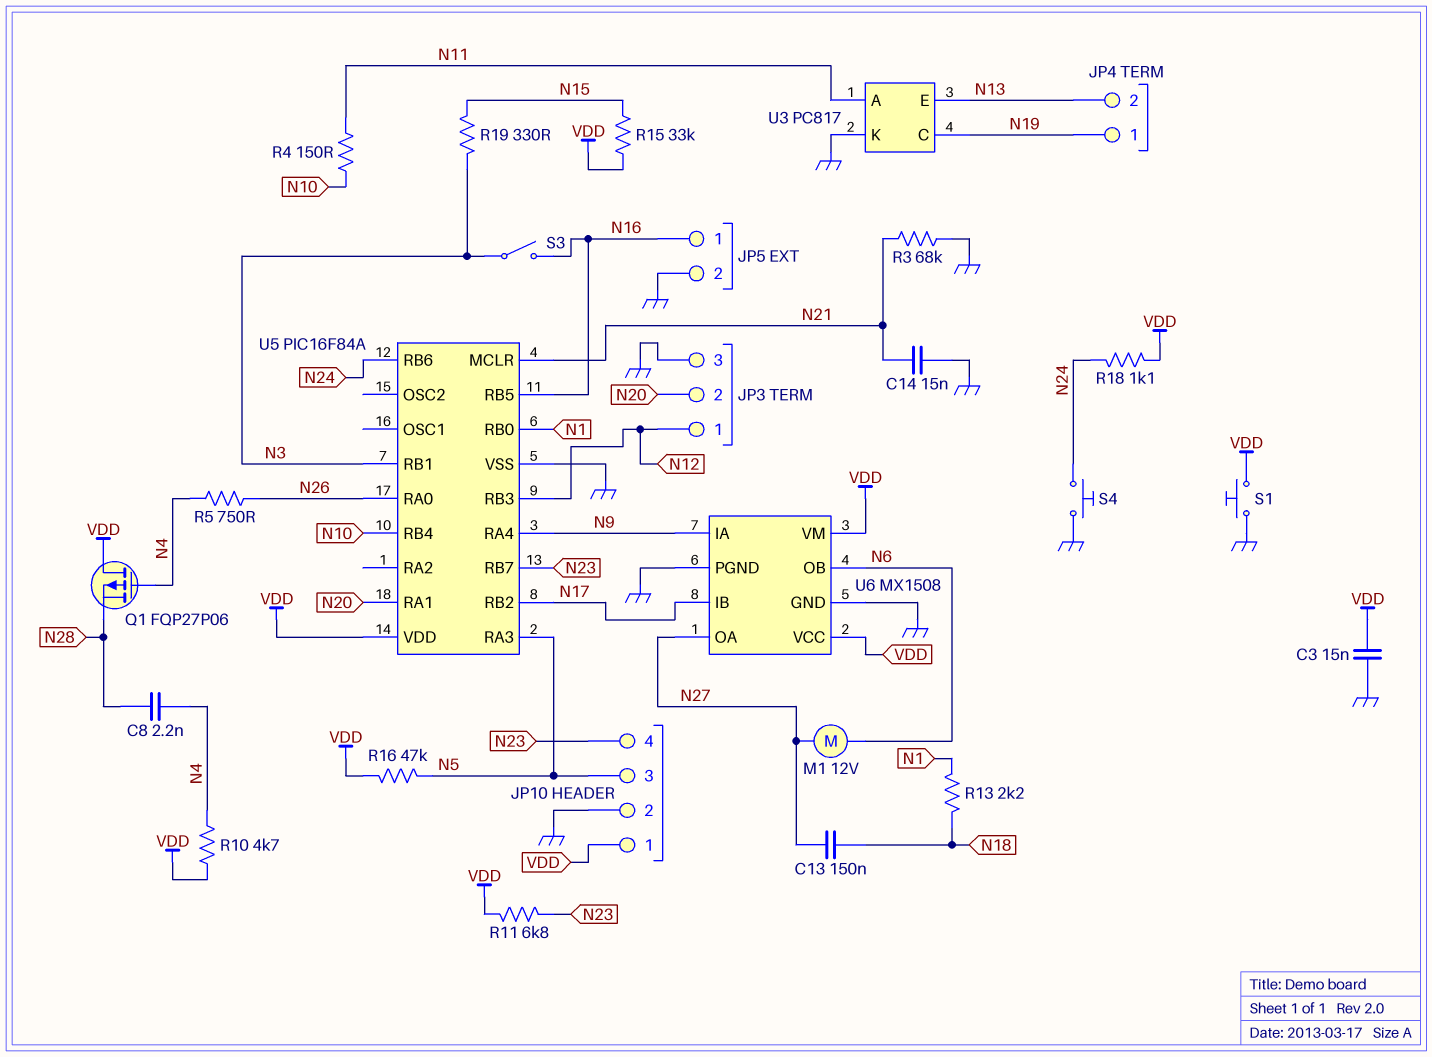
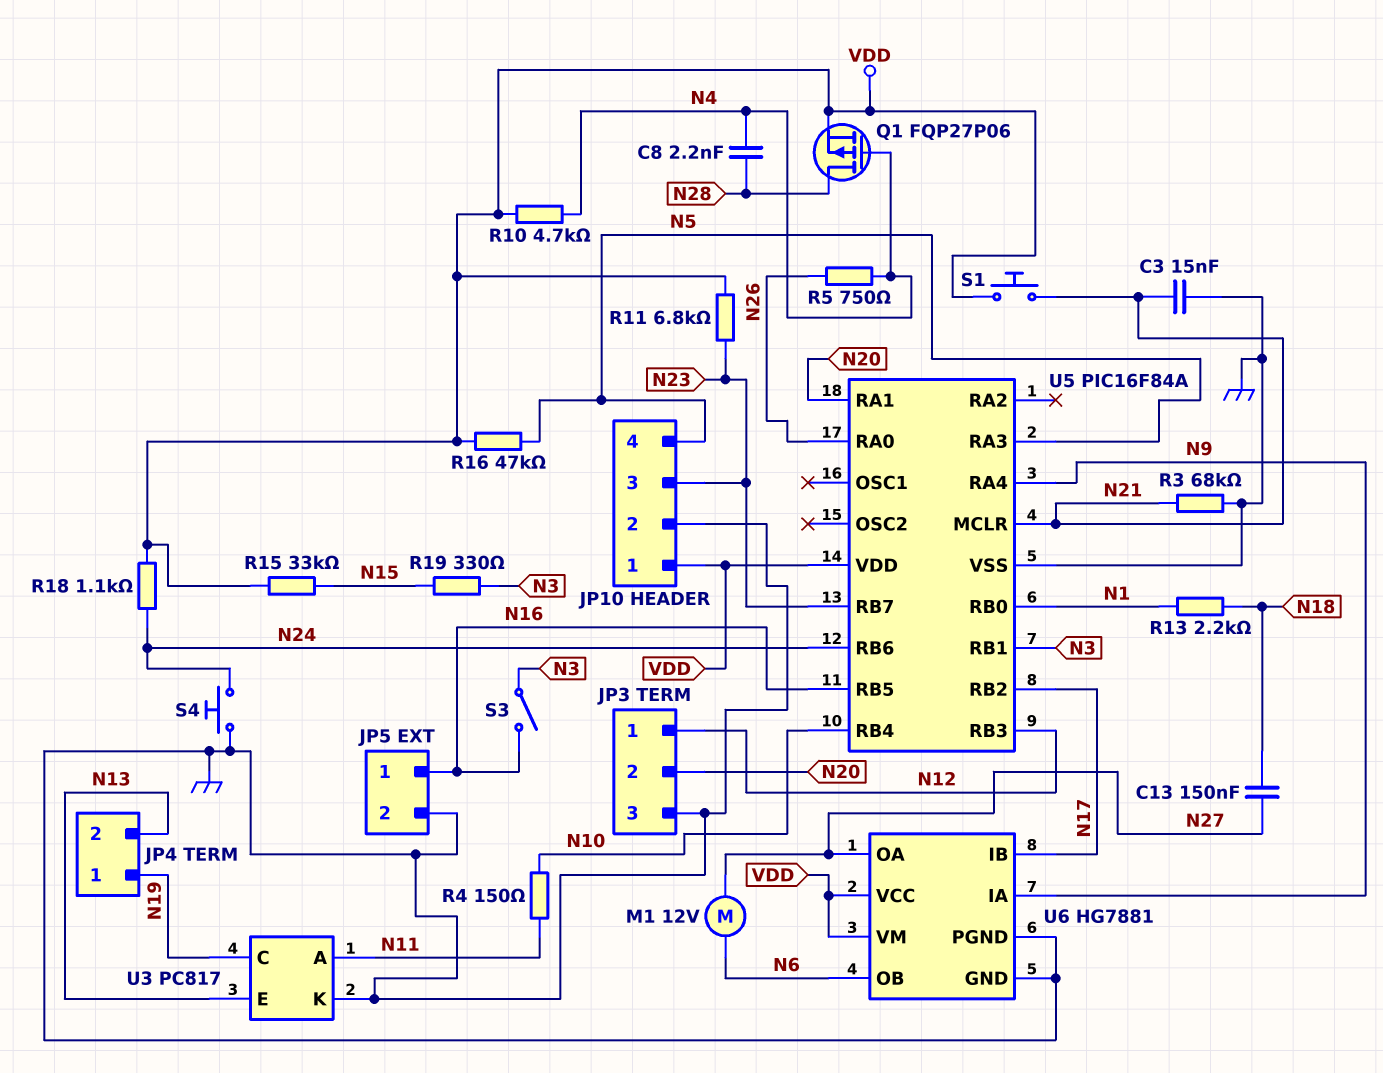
C3: 15nF (GND, VDD) -> 15nF (GND, N21)
C14: 15nF (GND, N21) -> none
JP10 pin 3: N5 -> N23
JP10 pin 4: N23 -> N5
Q1: PMOS FQP27P06 (G N4, D VDD, S N28) -> PMOS FQP27P06 (G N4, D N28, S VDD)
S1: button (GND, VDD) -> button (N21, VDD)
U6: MX1508 -> HG7881

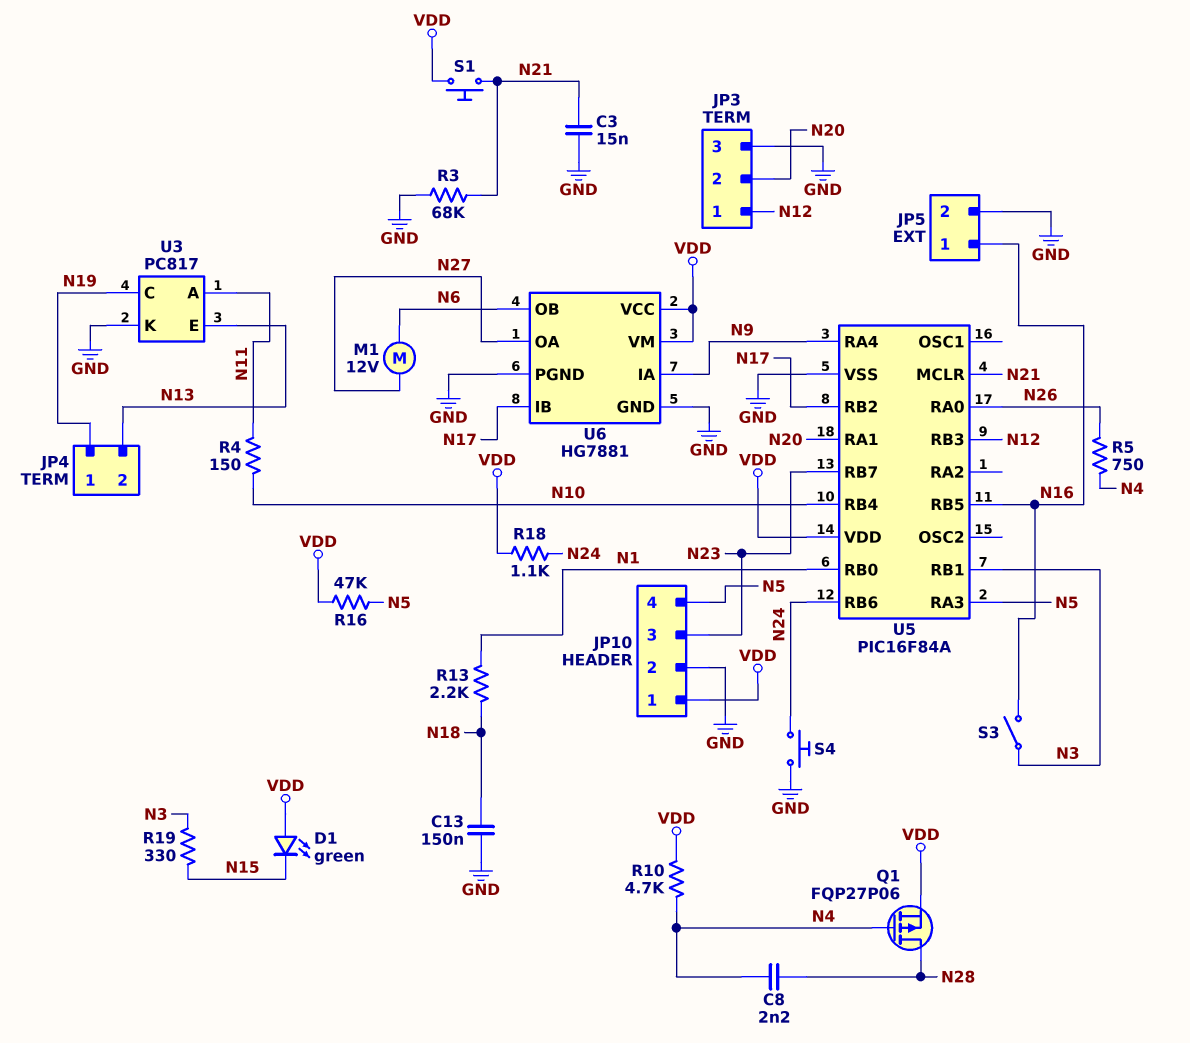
C13: 150nF (N18, N27) -> 150nF (GND, N18)
D1: none -> LED green (A VDD, K N15)
R11: 6.8k (N23, VDD) -> none
R15: 33k (N15, VDD) -> none

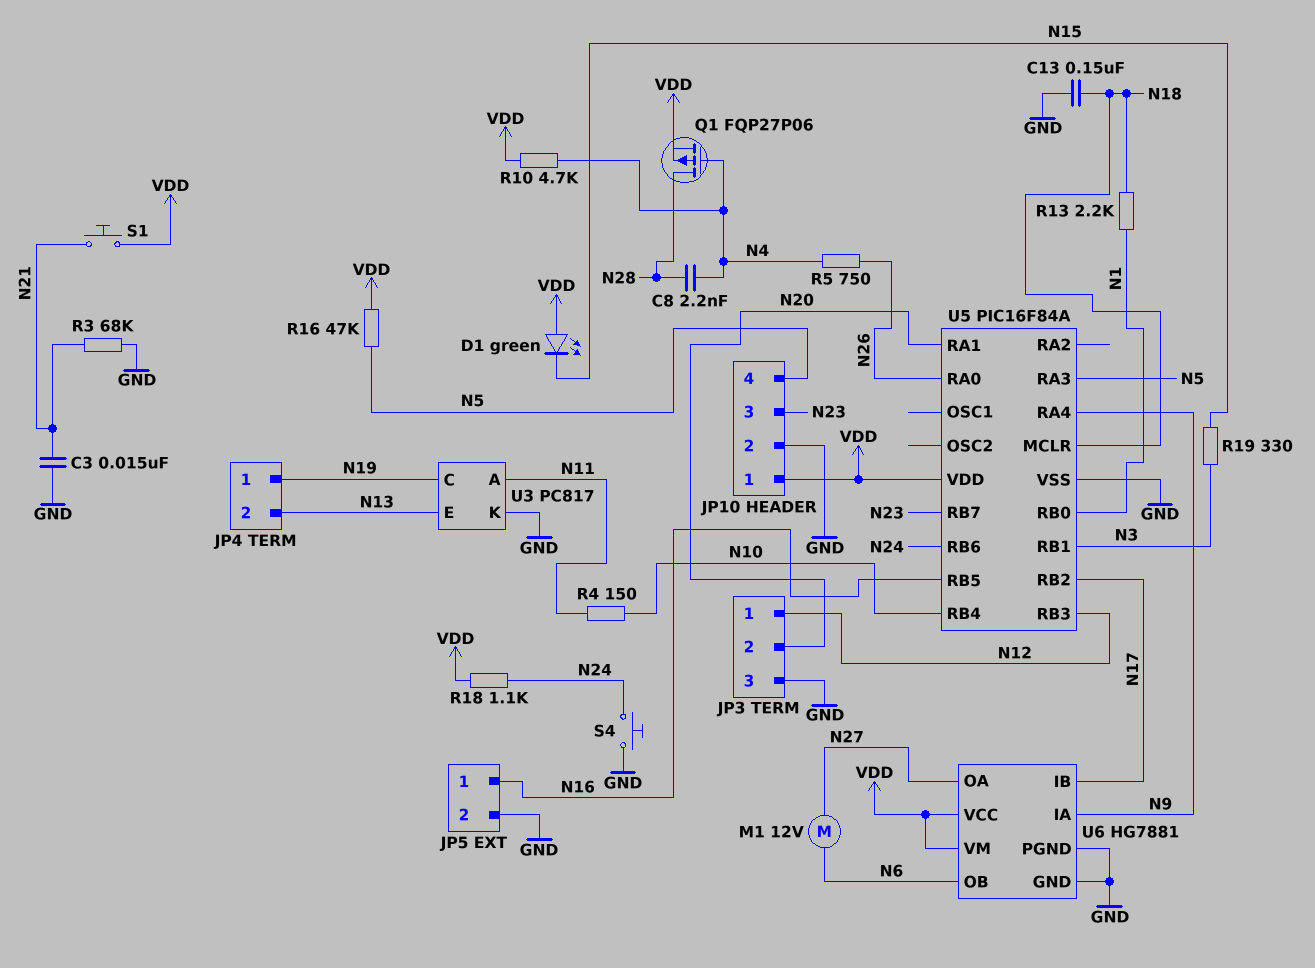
S3: switch (N3, N16) -> none
U5 pin MCLR: N21 -> N18

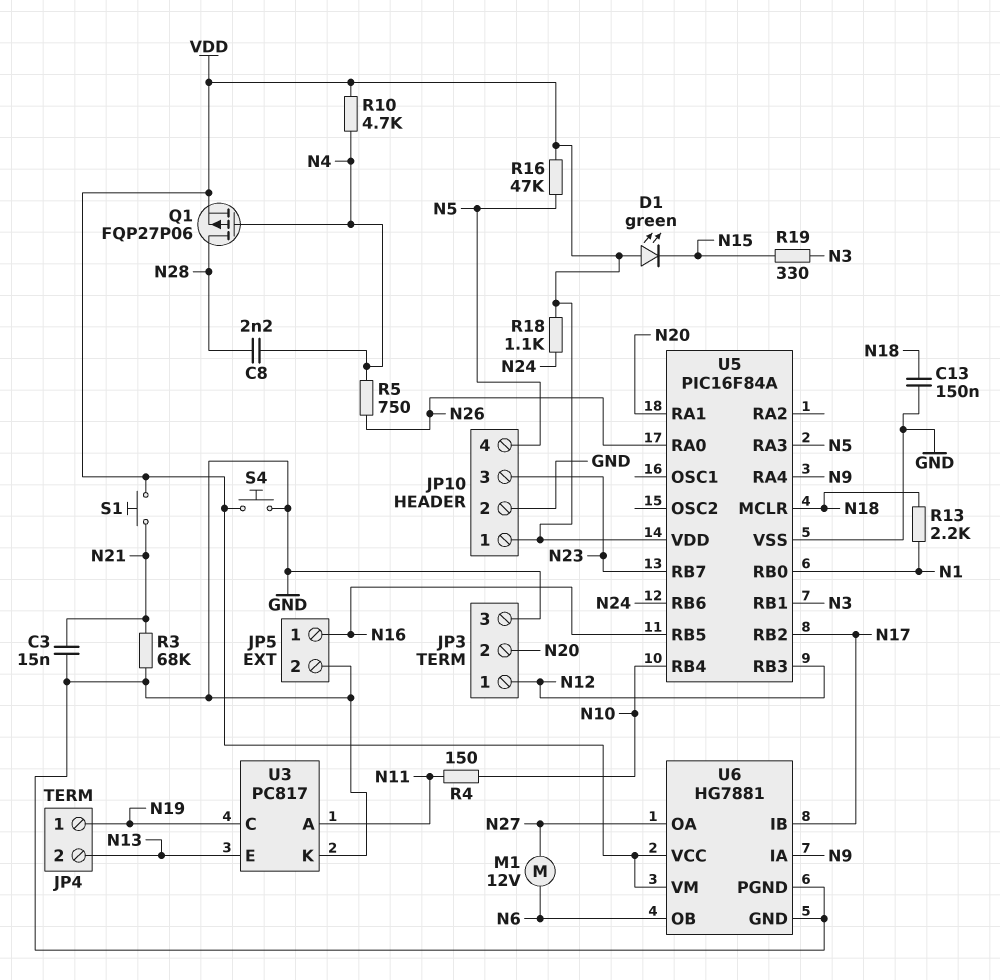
S4: button (GND, N24) -> button (GND, VDD)

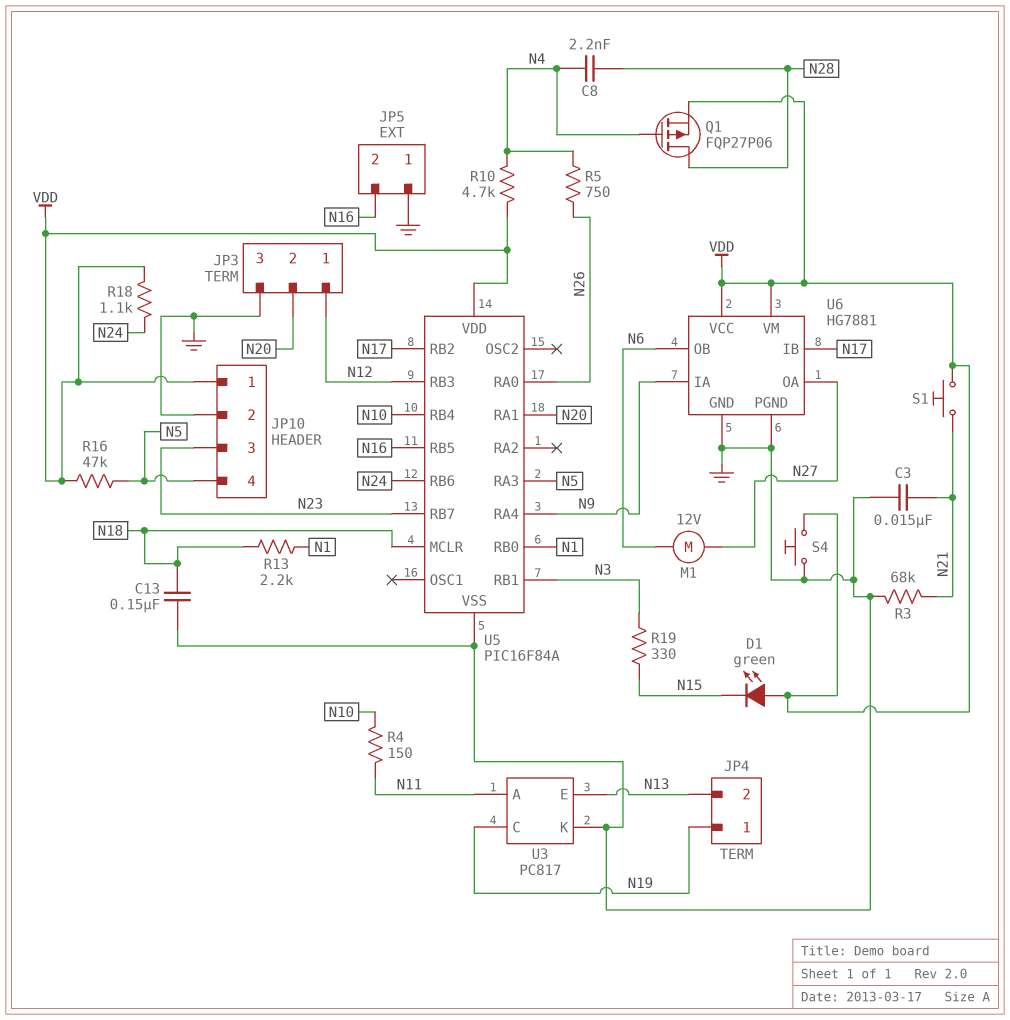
JP5 pin 1: N16 -> GND
JP5 pin 2: GND -> N16

